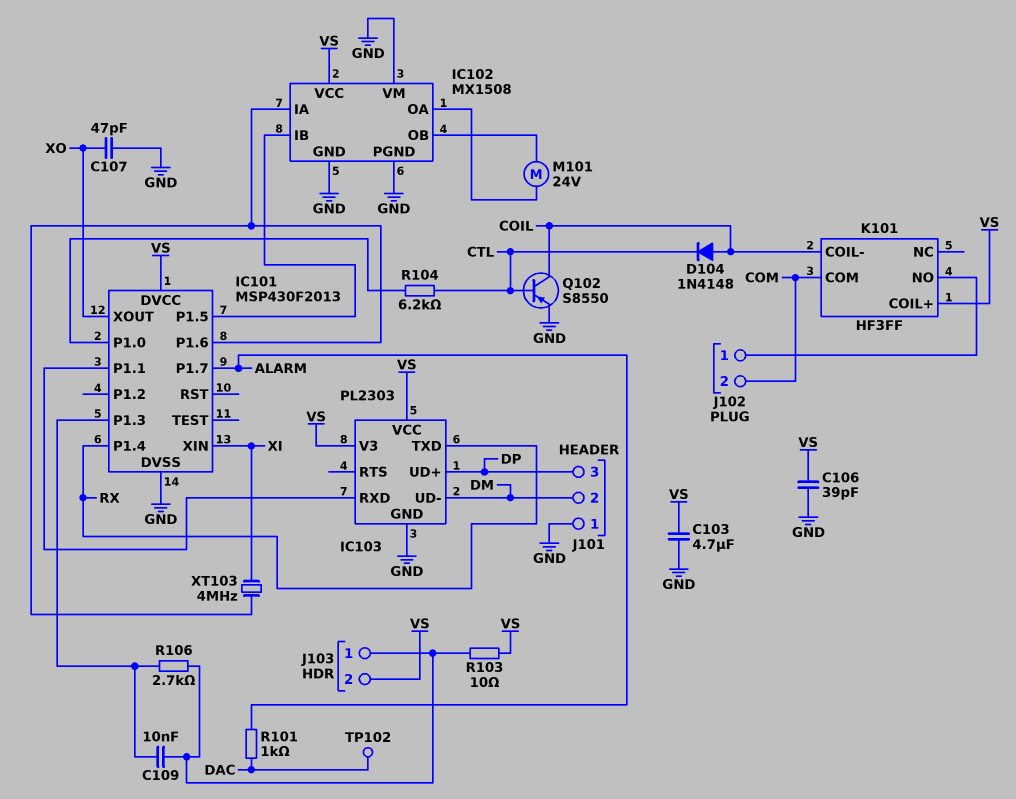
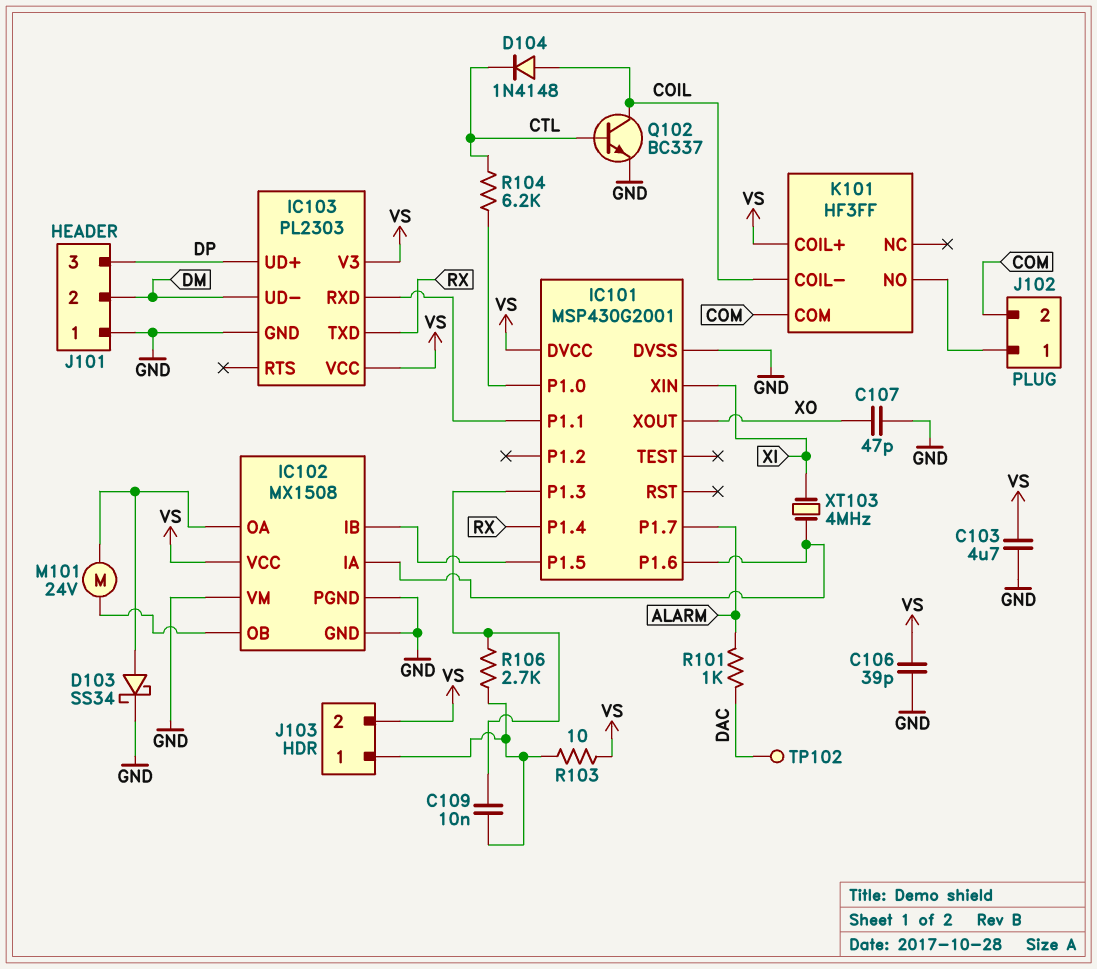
D103: none -> schottky SS34 (A IC102/OA, K GND)
IC101: MSP430F2013 -> MSP430G2001
Q102: PNP S8550 (B CTL, C COIL, E GND) -> NPN BC337 (B CTL, C COIL, E GND)

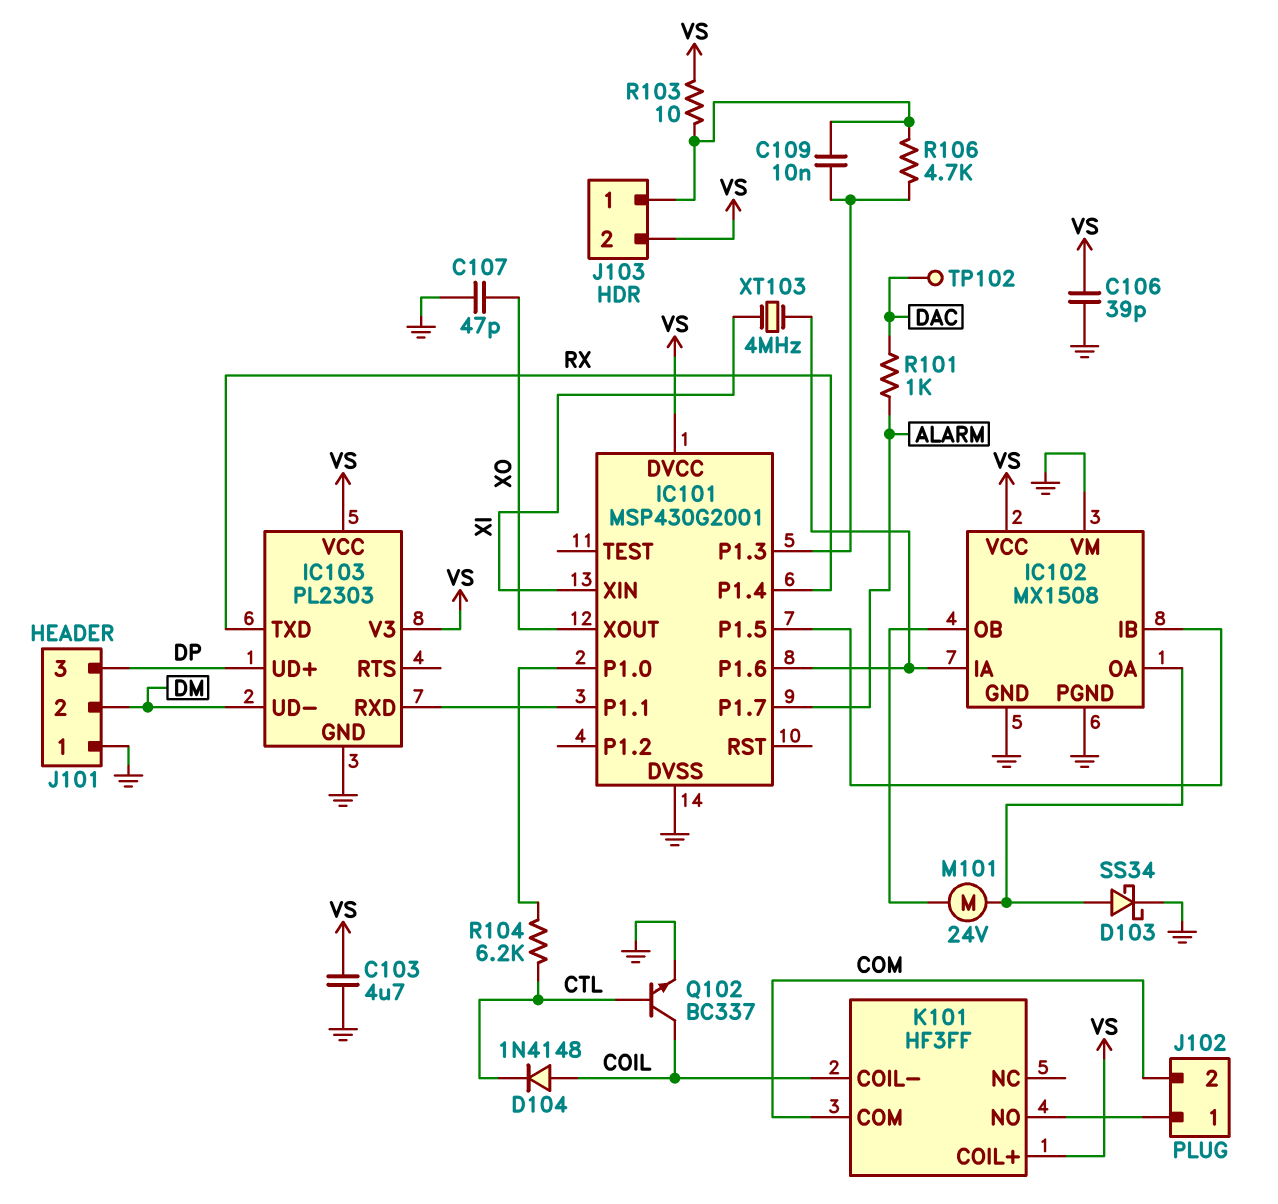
R106: 2.7k (IC101/P1.3, J103/1) -> 4.7k (IC101/P1.3, J103/1)

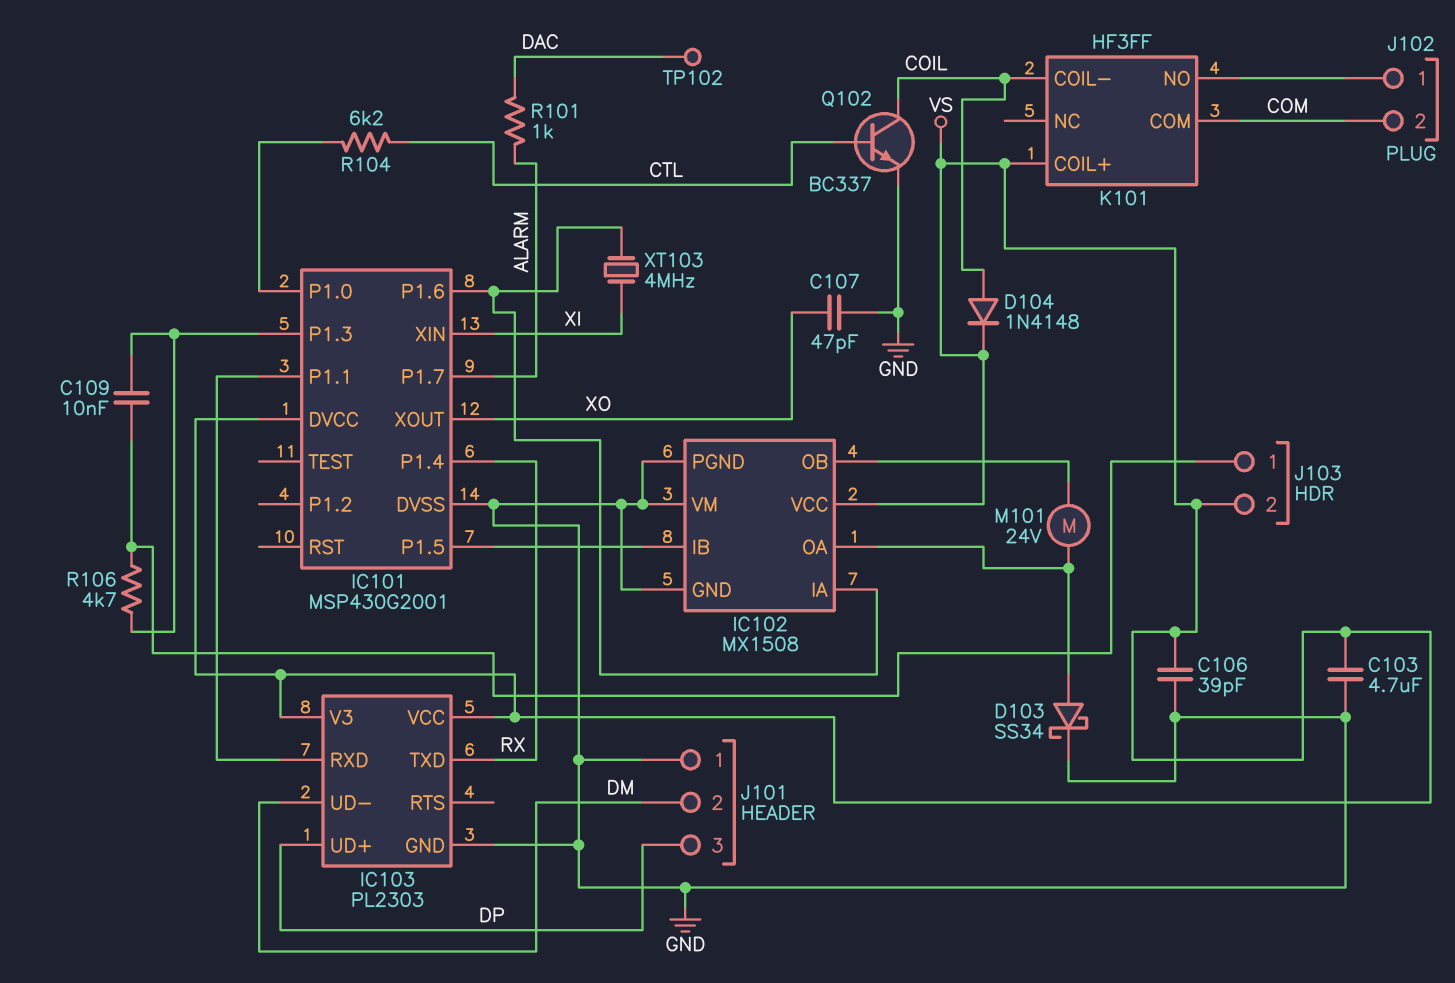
D104: diode 1N4148 (A COIL, K CTL) -> diode 1N4148 (A COIL, K VS)
R103: 10 (J103/1, VS) -> none

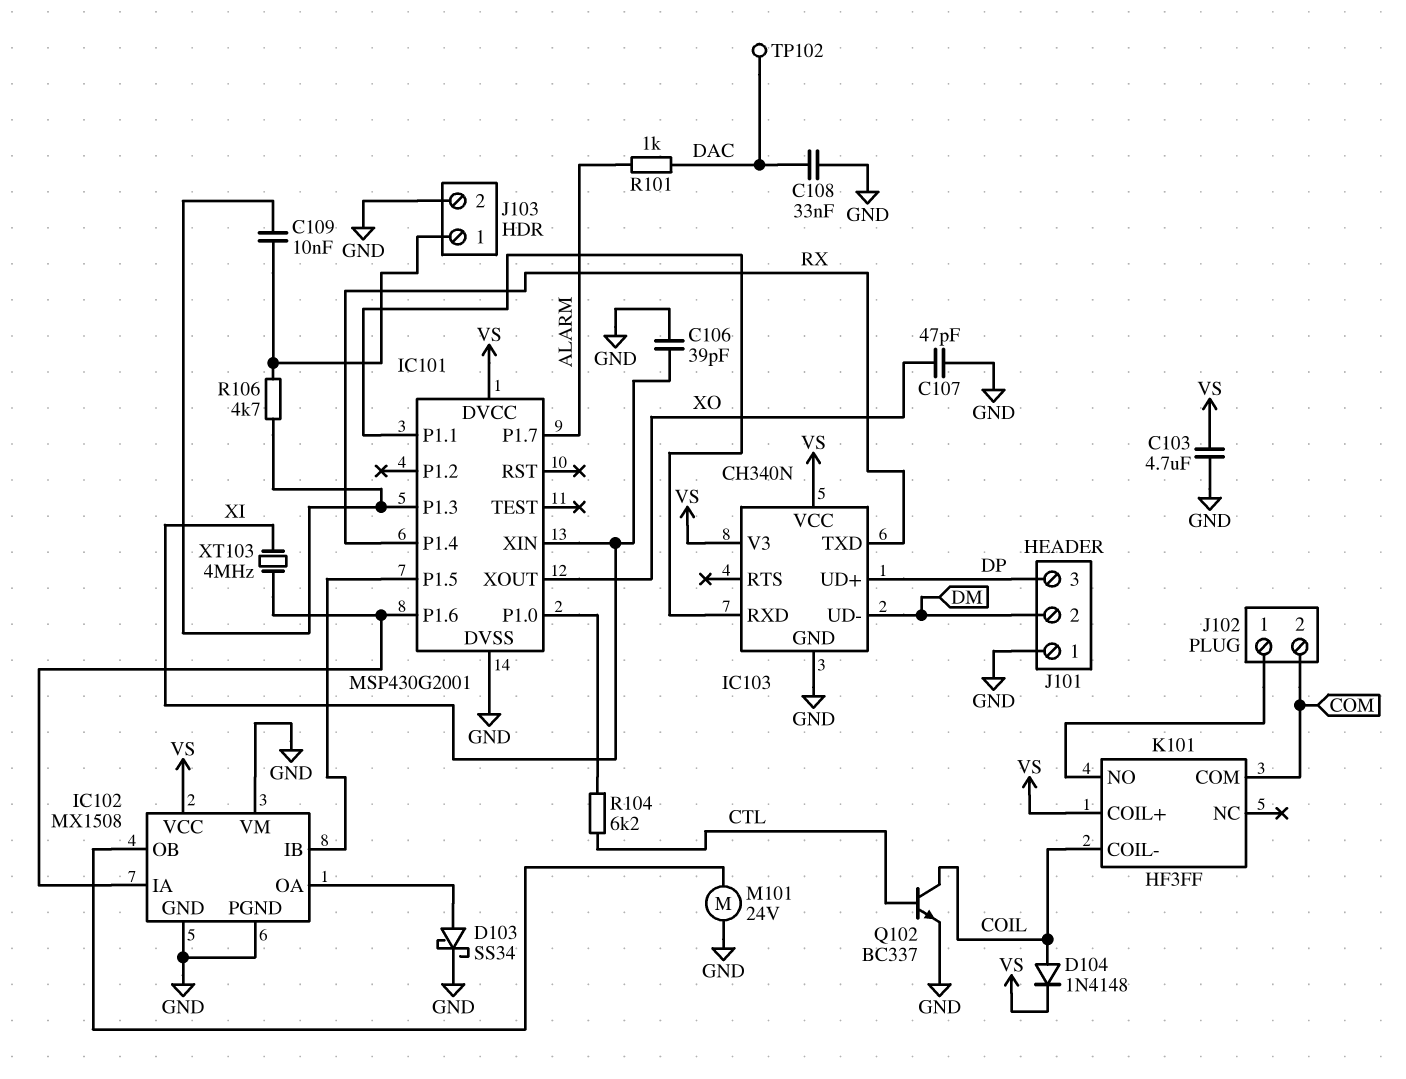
C106: 39pF (GND, VS) -> 39pF (GND, XI)
C108: none -> 33nF (DAC, GND)
IC103: PL2303 -> CH340N
J103 pin 2: VS -> GND
M101: motor 24V (IC102/OA, IC102/OB) -> motor 24V (GND, IC102/OB)

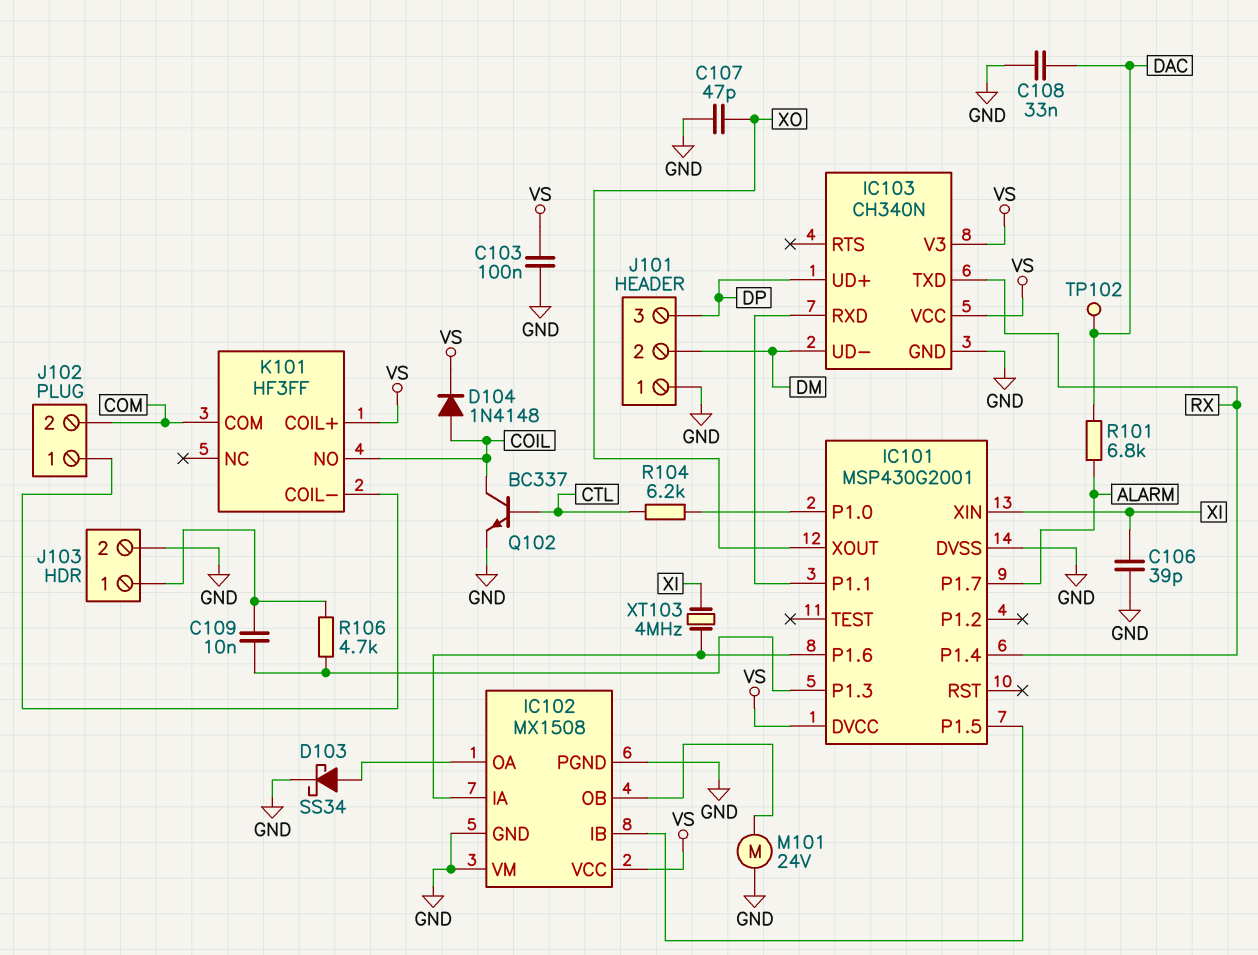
C103: 4.7uF (GND, VS) -> 100nF (GND, VS)
K101 pin COIL-: COIL -> J102/1
K101 pin NO: J102/1 -> COIL
R101: 1k (ALARM, DAC) -> 6.8k (ALARM, DAC)

